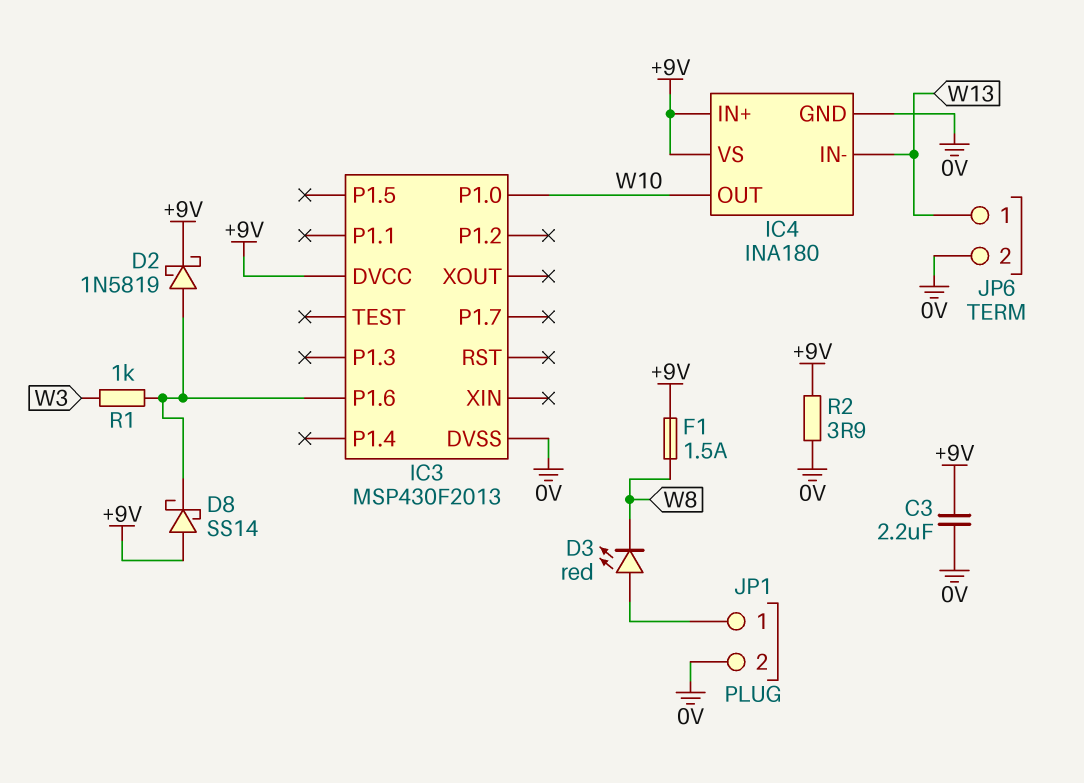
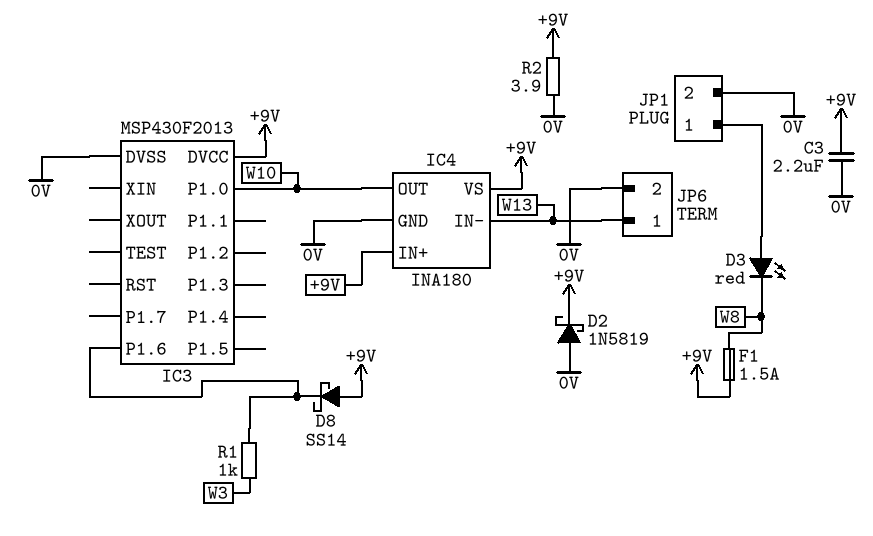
D2: schottky 1N5819 (A IC3/P1.6, K +9V) -> schottky 1N5819 (A 0V, K +9V)

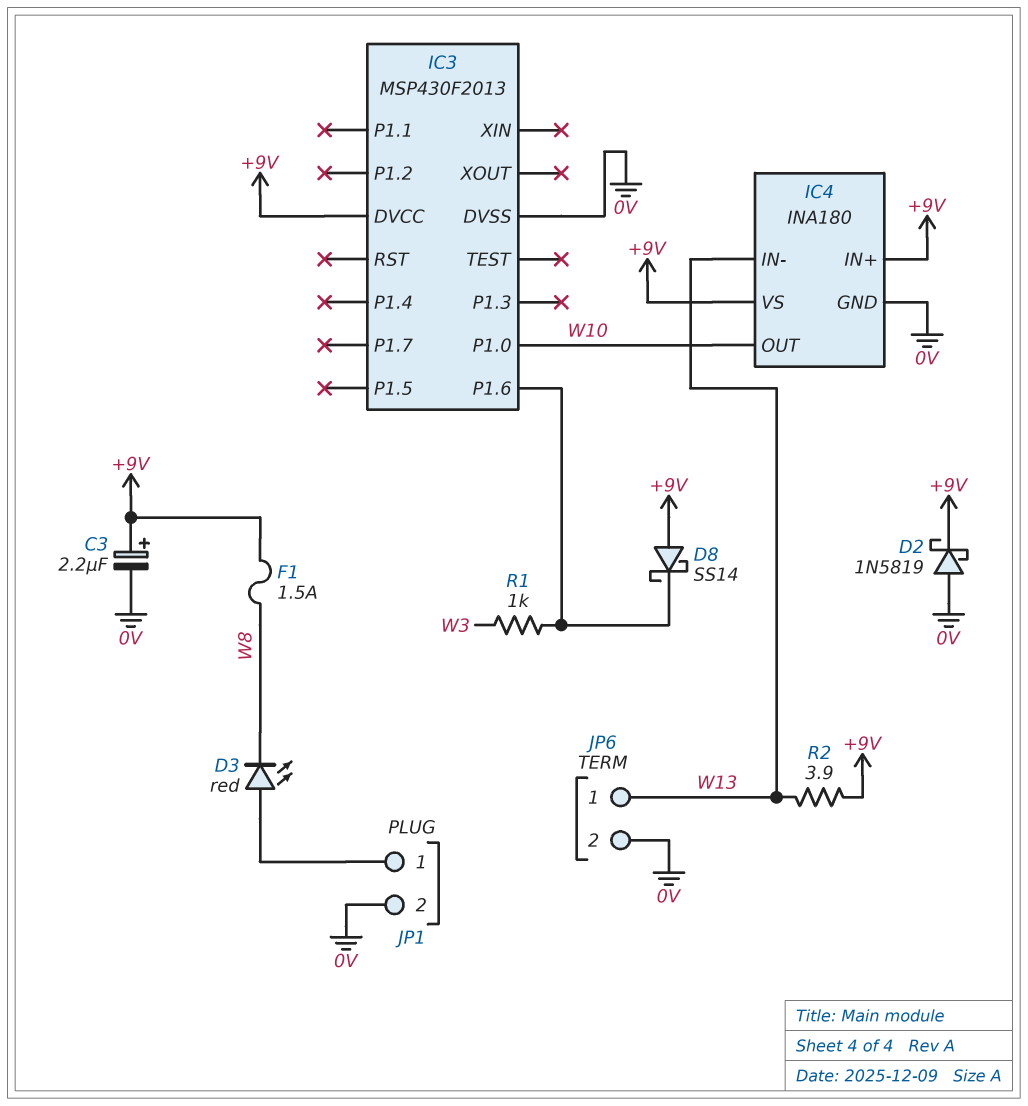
C3: 2.2uF (+9V, 0V) -> 2.2uF (plus +9V, minus 0V)
R2: 3.9 (+9V, 0V) -> 3.9 (+9V, W13)

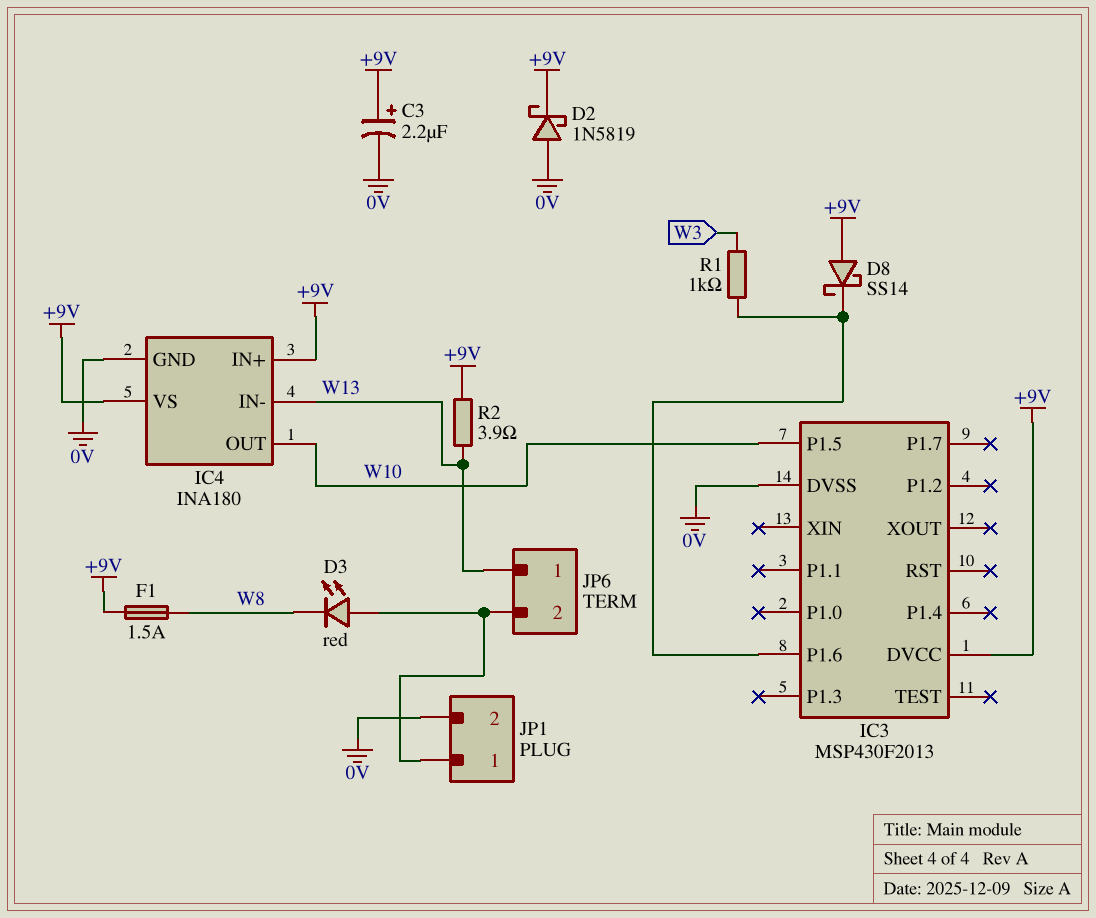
IC3 pin P1.0: W10 -> none
IC3 pin P1.5: none -> W10
JP6 pin 2: 0V -> JP1/1

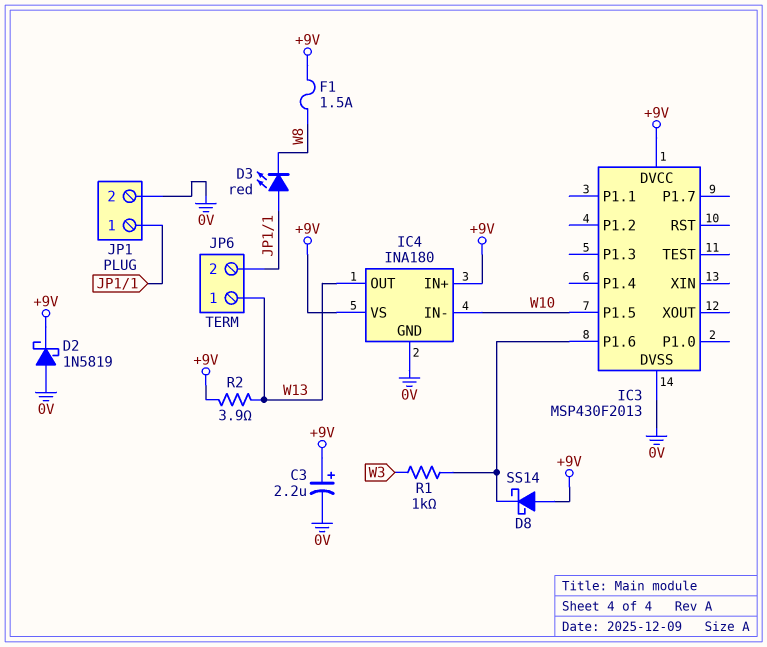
IC4 pin IN-: W13 -> W10
IC4 pin OUT: W10 -> W13

